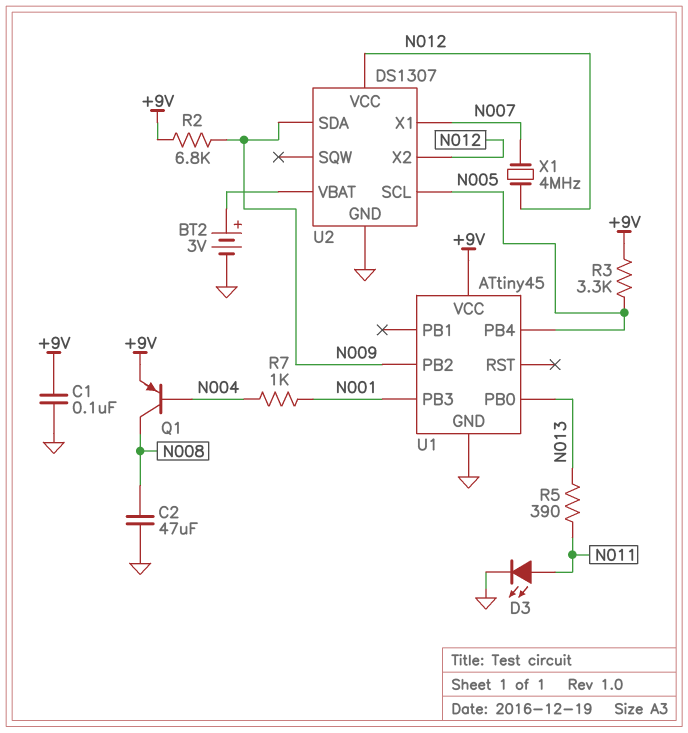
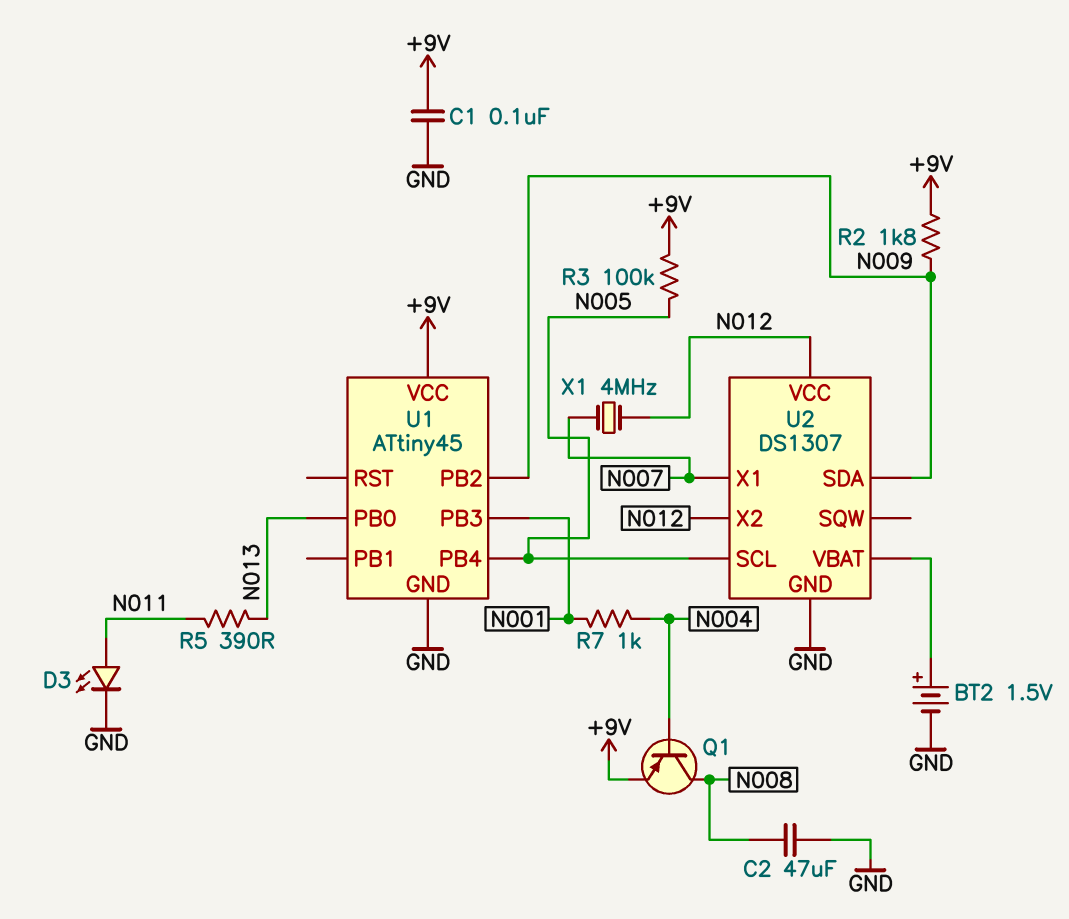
BT2: 3V (plus U2/VBAT, minus GND) -> 1.5V (plus U2/VBAT, minus GND)
R2: 6.8k (+9V, N009) -> 1.8k (+9V, N009)
R3: 3.3k (+9V, N005) -> 100k (+9V, N005)

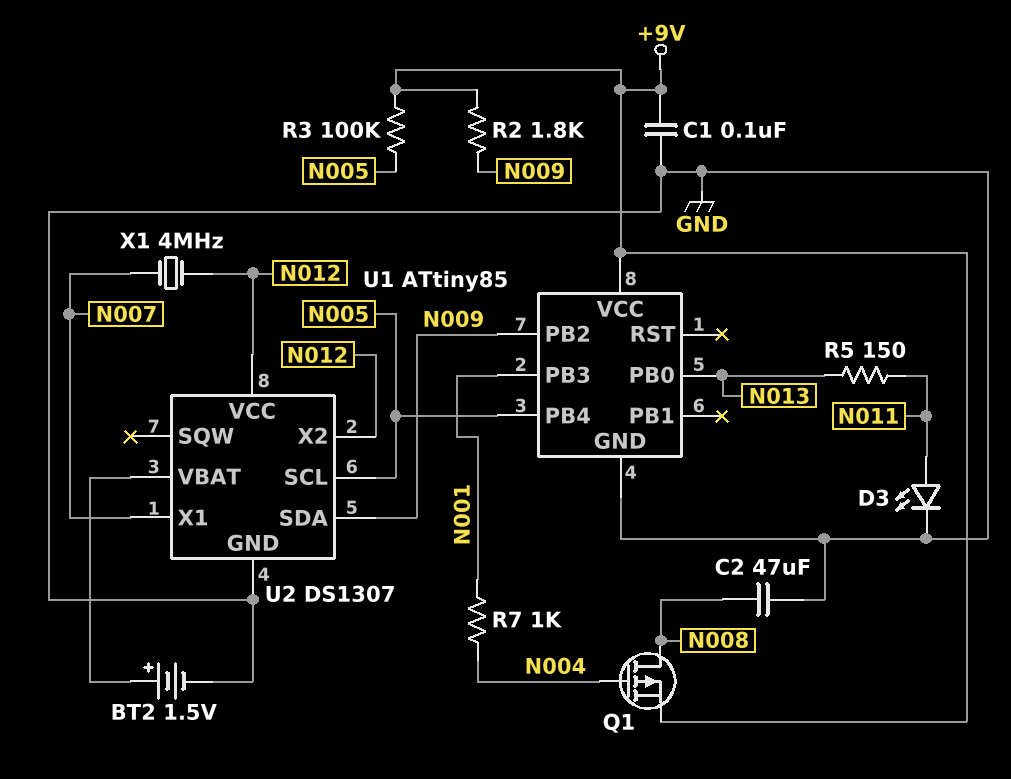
Q1: PNP (B N004, C N008, E +9V) -> PMOS (G N004, D N008, S +9V)
R5: 390 (N011, N013) -> 150 (N011, N013)
U1: ATtiny45 -> ATtiny85

